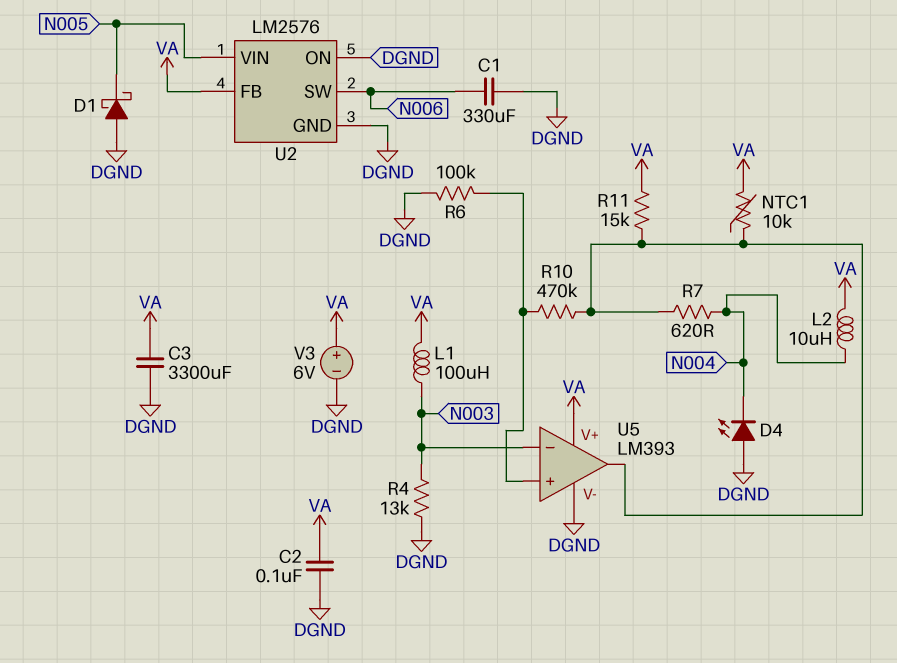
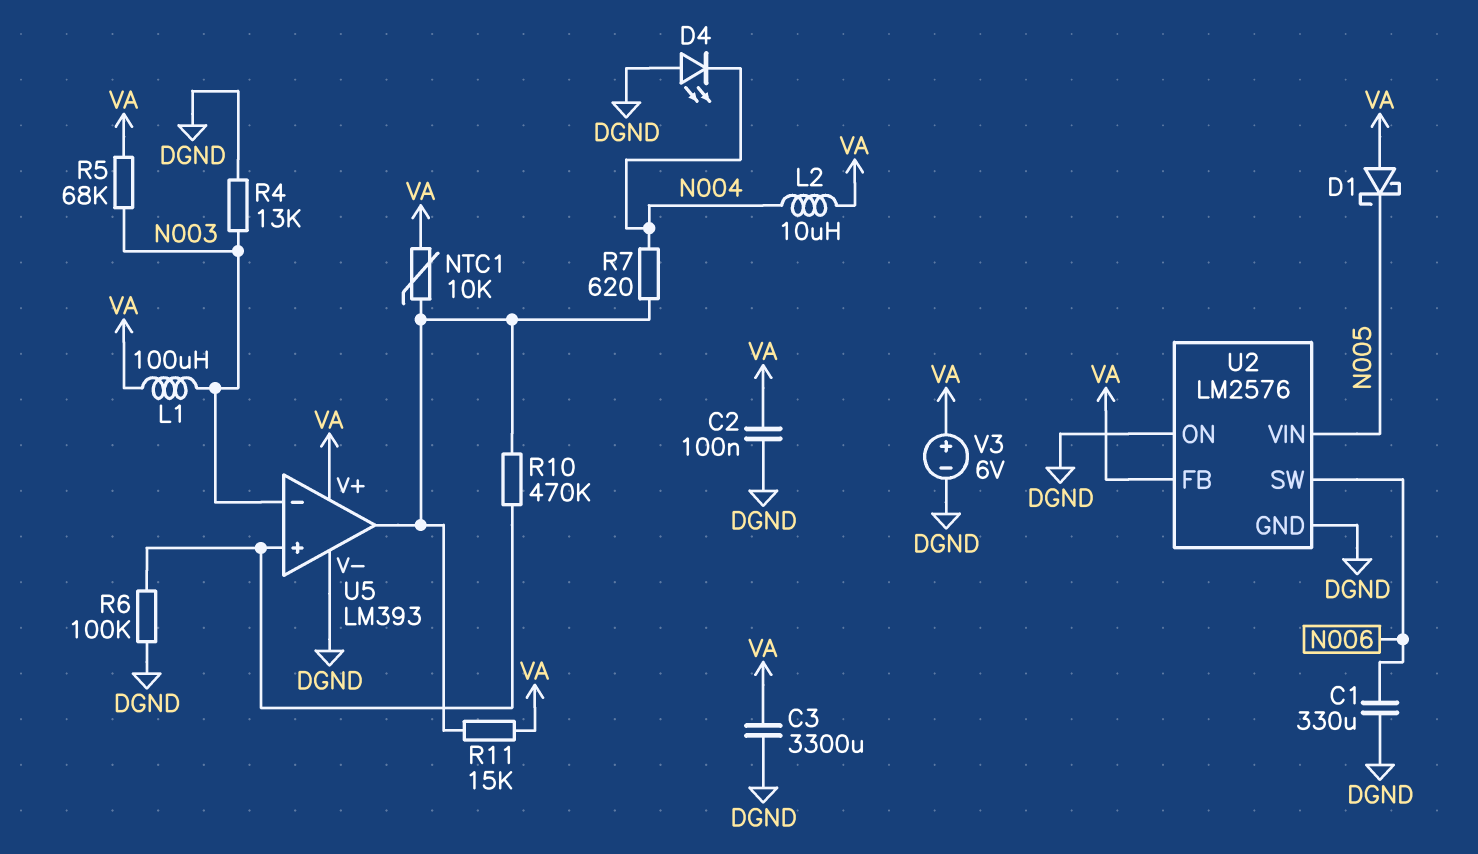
D1: schottky (A DGND, K N005) -> schottky (A VA, K N005)
R5: none -> 68k (N003, VA)

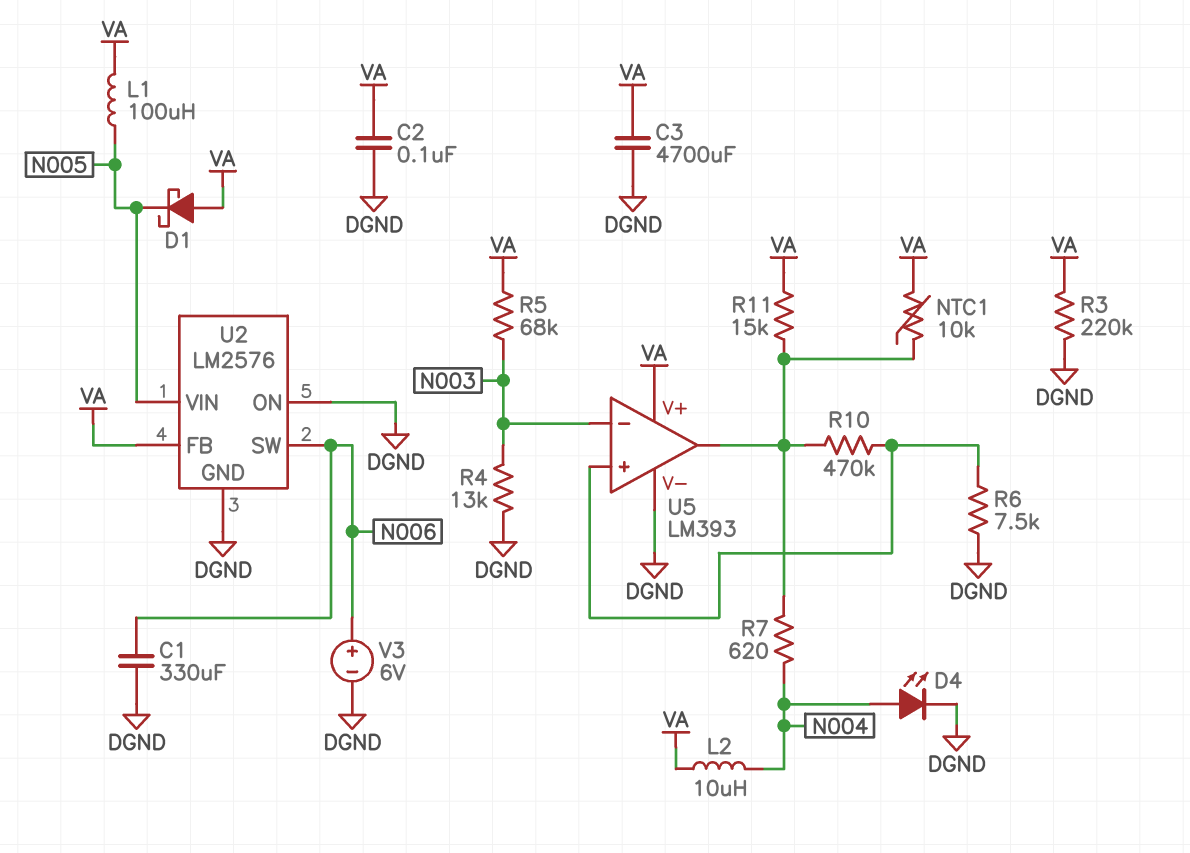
C3: 3300uF (DGND, VA) -> 4700uF (DGND, VA)
D4: LED (A DGND, K N004) -> LED (A N004, K DGND)
L1: 100uH (N003, VA) -> 100uH (N005, VA)
R3: none -> 220k (DGND, VA)
R6: 100k (DGND, U5/in+) -> 7.5k (DGND, U5/in+)
V3: 6V (plus VA, minus DGND) -> 6V (plus N006, minus DGND)

